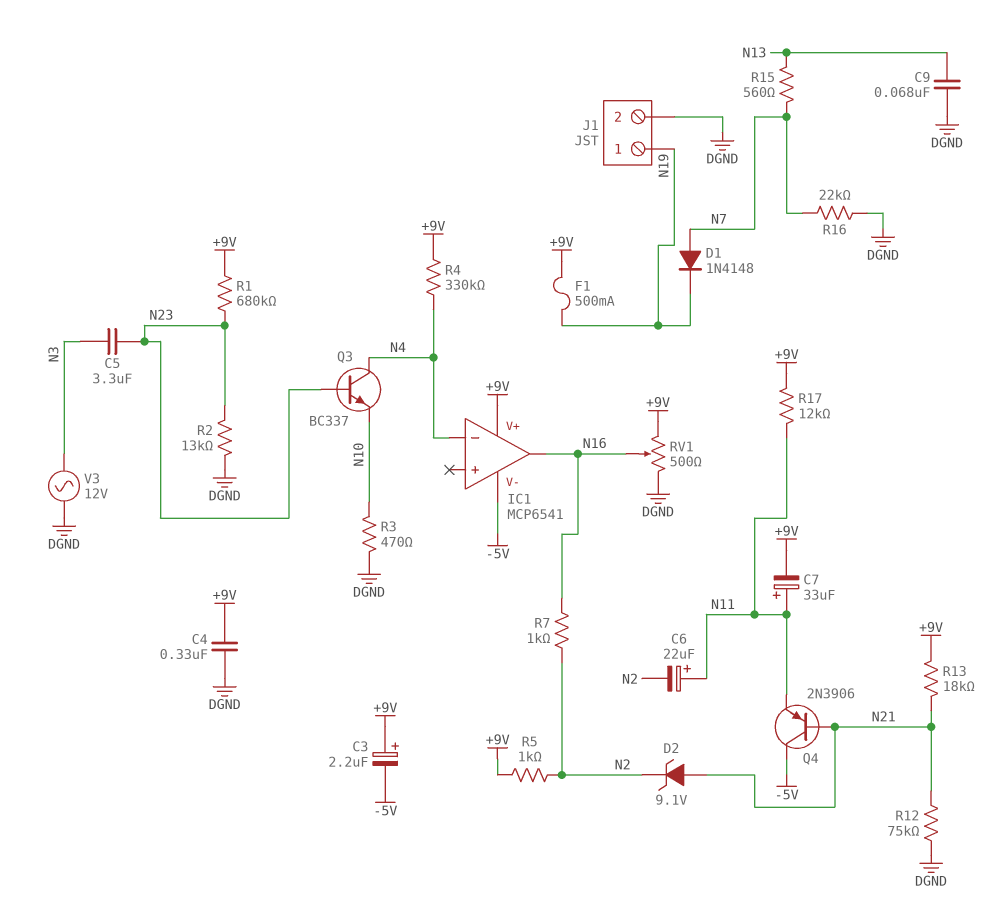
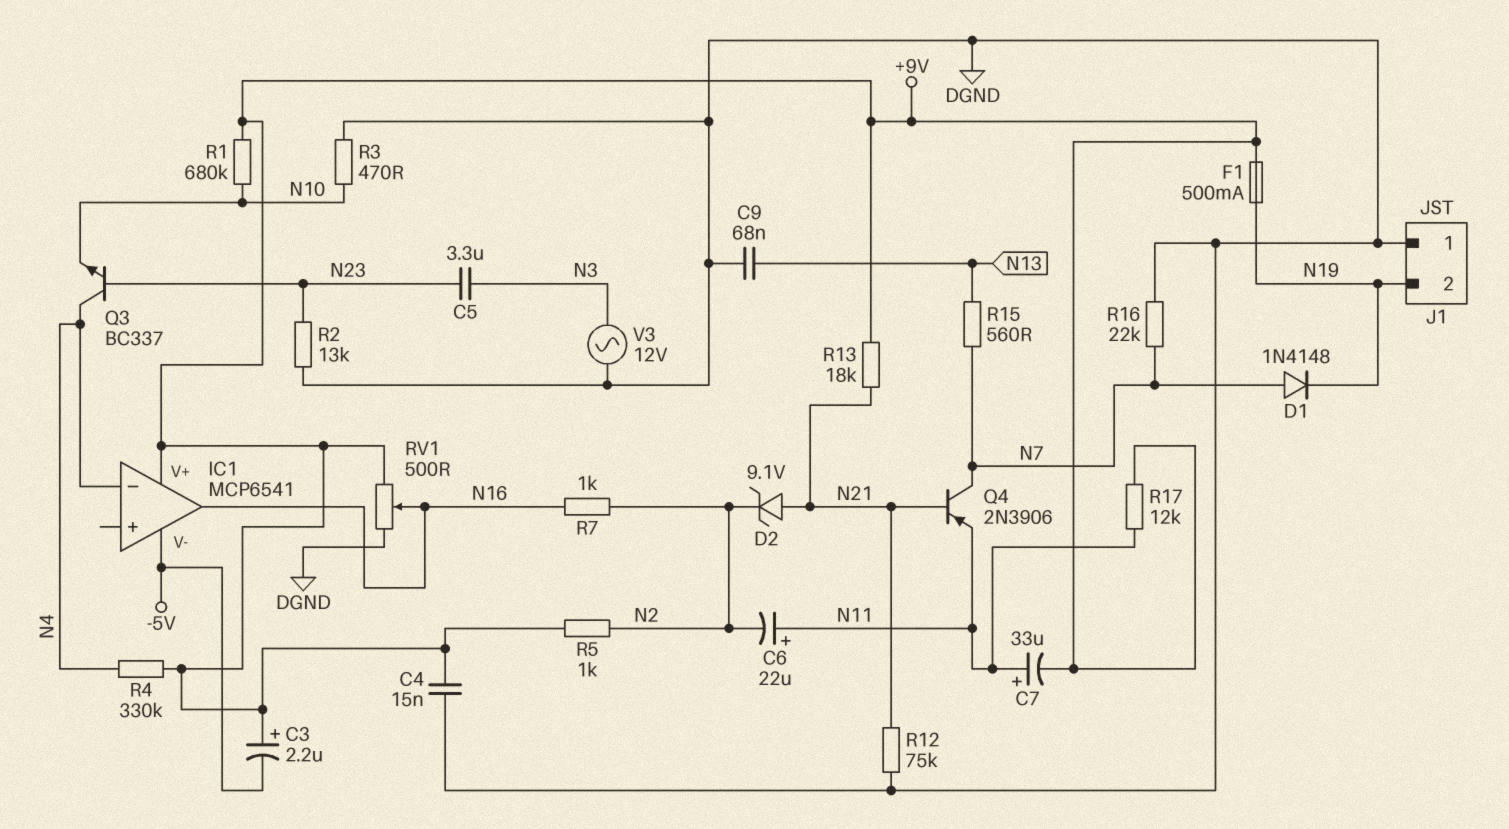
C4: 330nF (+9V, DGND) -> 15nF (+9V, DGND)
J1 pin 1: N19 -> DGND
J1 pin 2: DGND -> N19
Q4: PNP 2N3906 (B N21, C -5V, E N11) -> PNP 2N3906 (B N21, C N7, E N11)
R1: 680k (+9V, N23) -> 680k (+9V, N10)

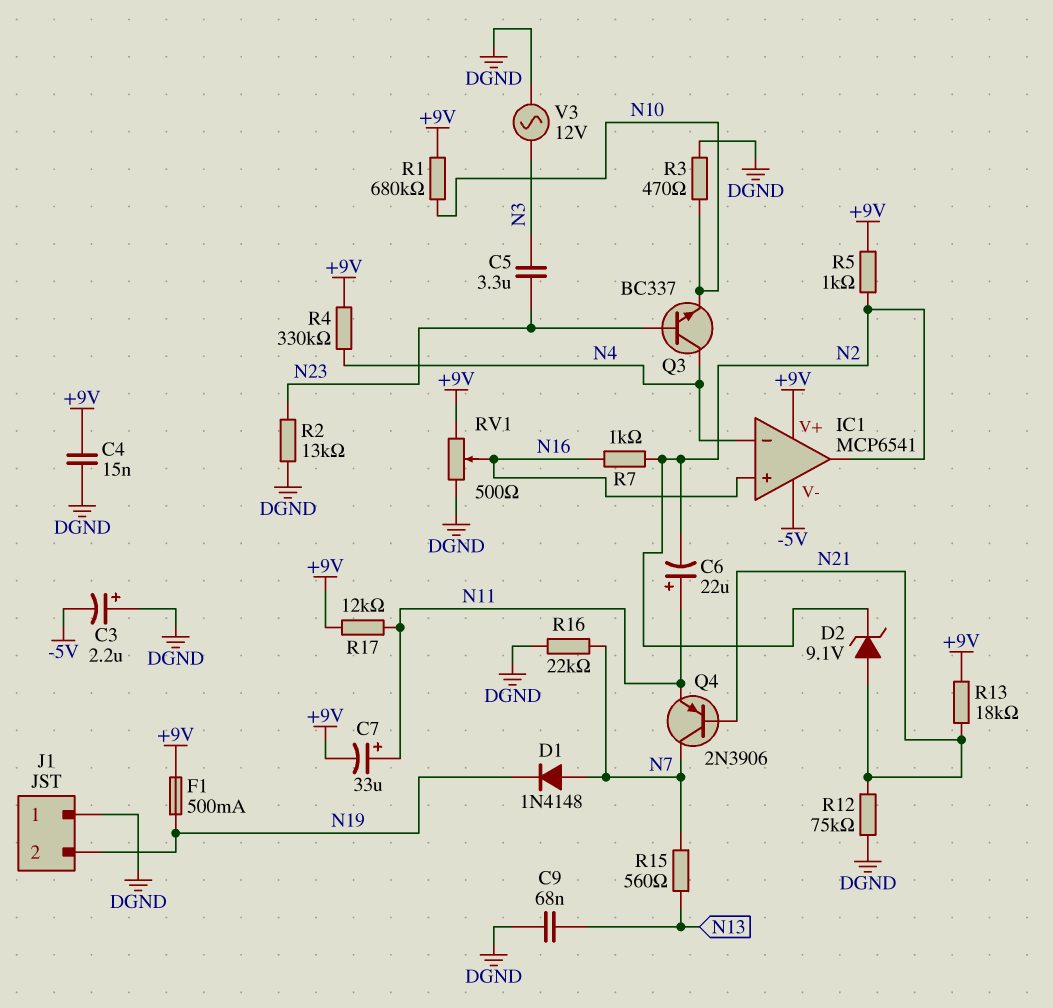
C3: 2.2uF (plus +9V, minus -5V) -> 2.2uF (plus DGND, minus -5V)
IC1 pin in+: none -> N16
IC1 pin out: N16 -> N2

